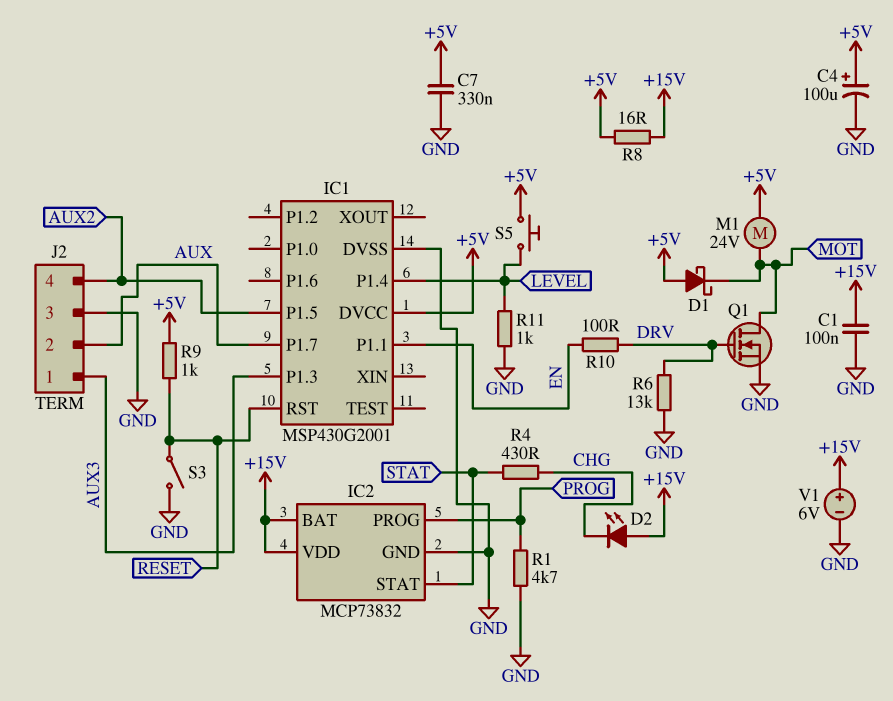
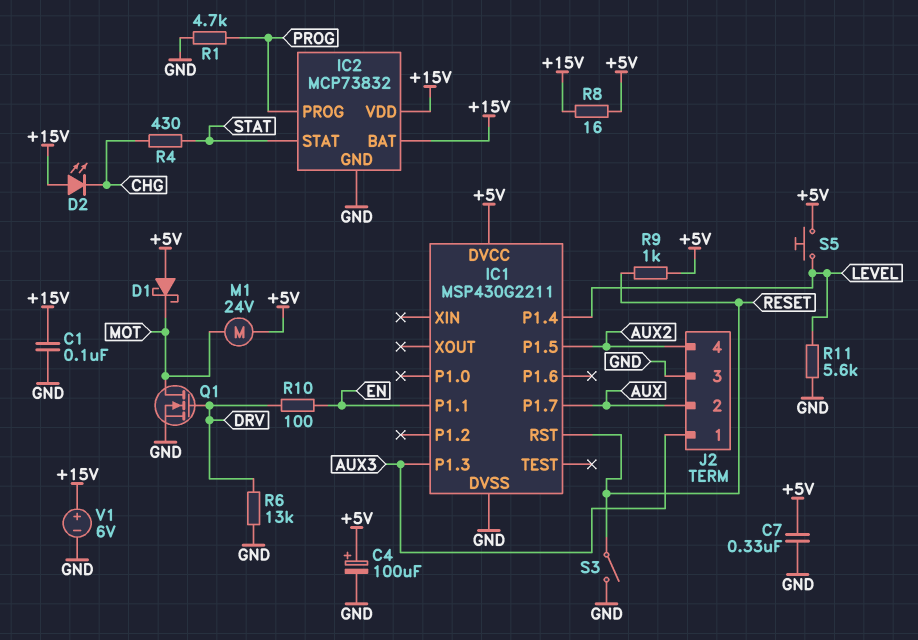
IC1: MSP430G2001 -> MSP430G2211
R11: 1k (GND, LEVEL) -> 5.6k (GND, LEVEL)

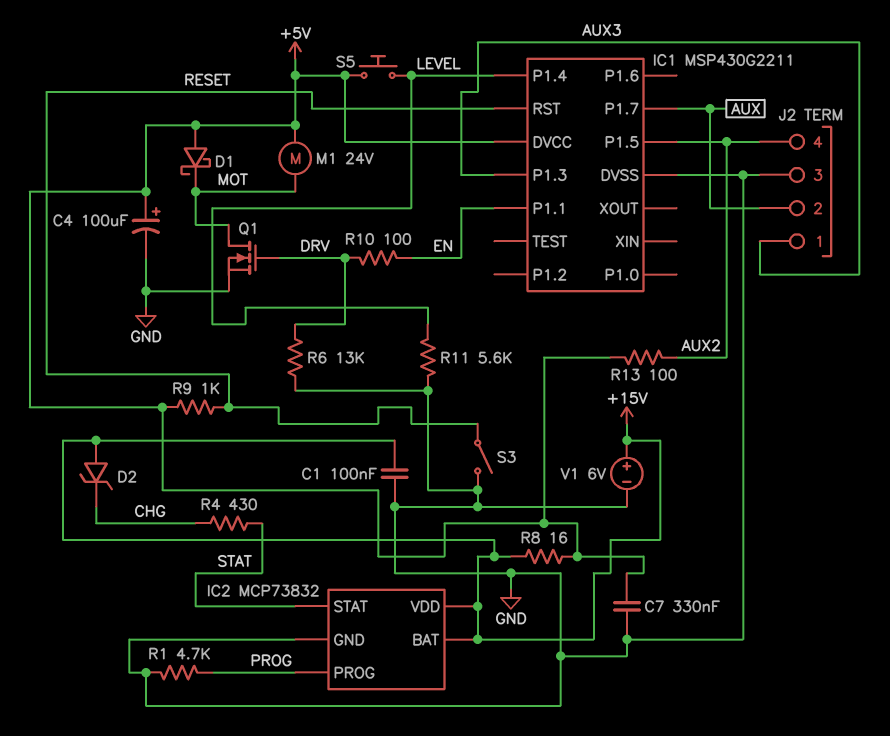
D2: LED (A +15V, K CHG) -> zener (A +15V, K CHG)
R13: none -> 100 (+5V, AUX2)

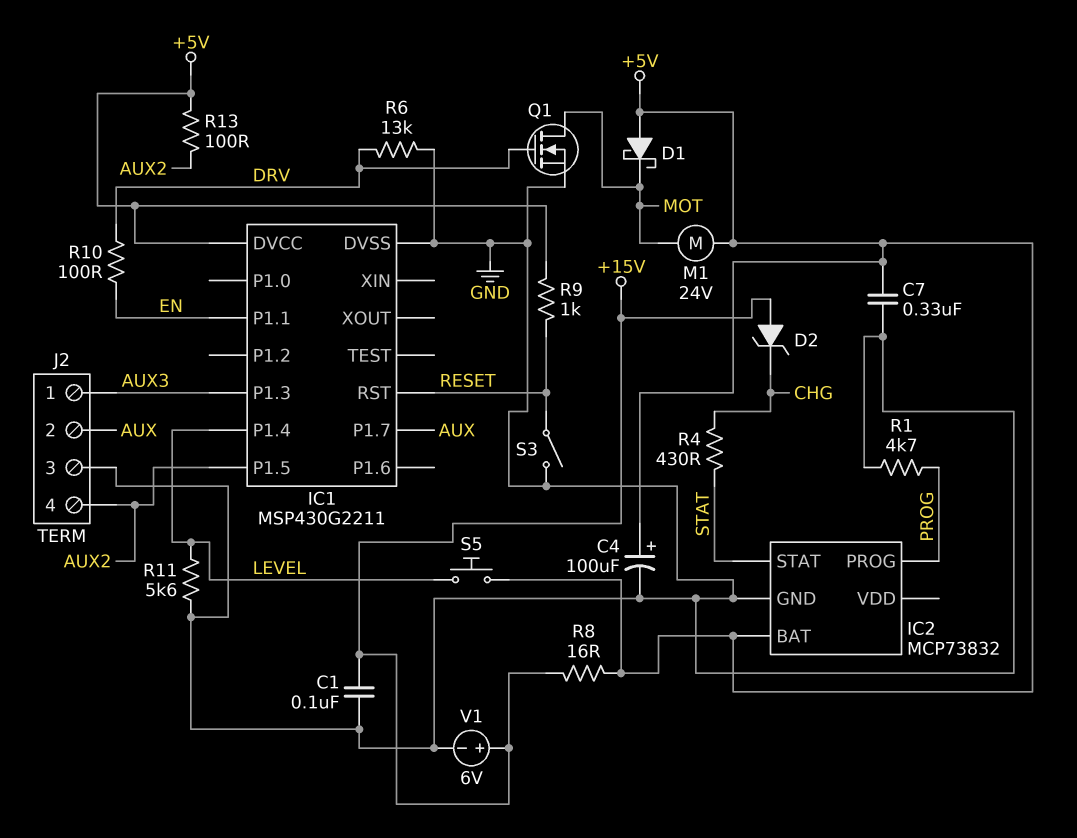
IC2 pin BAT: +15V -> +5V
IC2 pin VDD: +15V -> none

